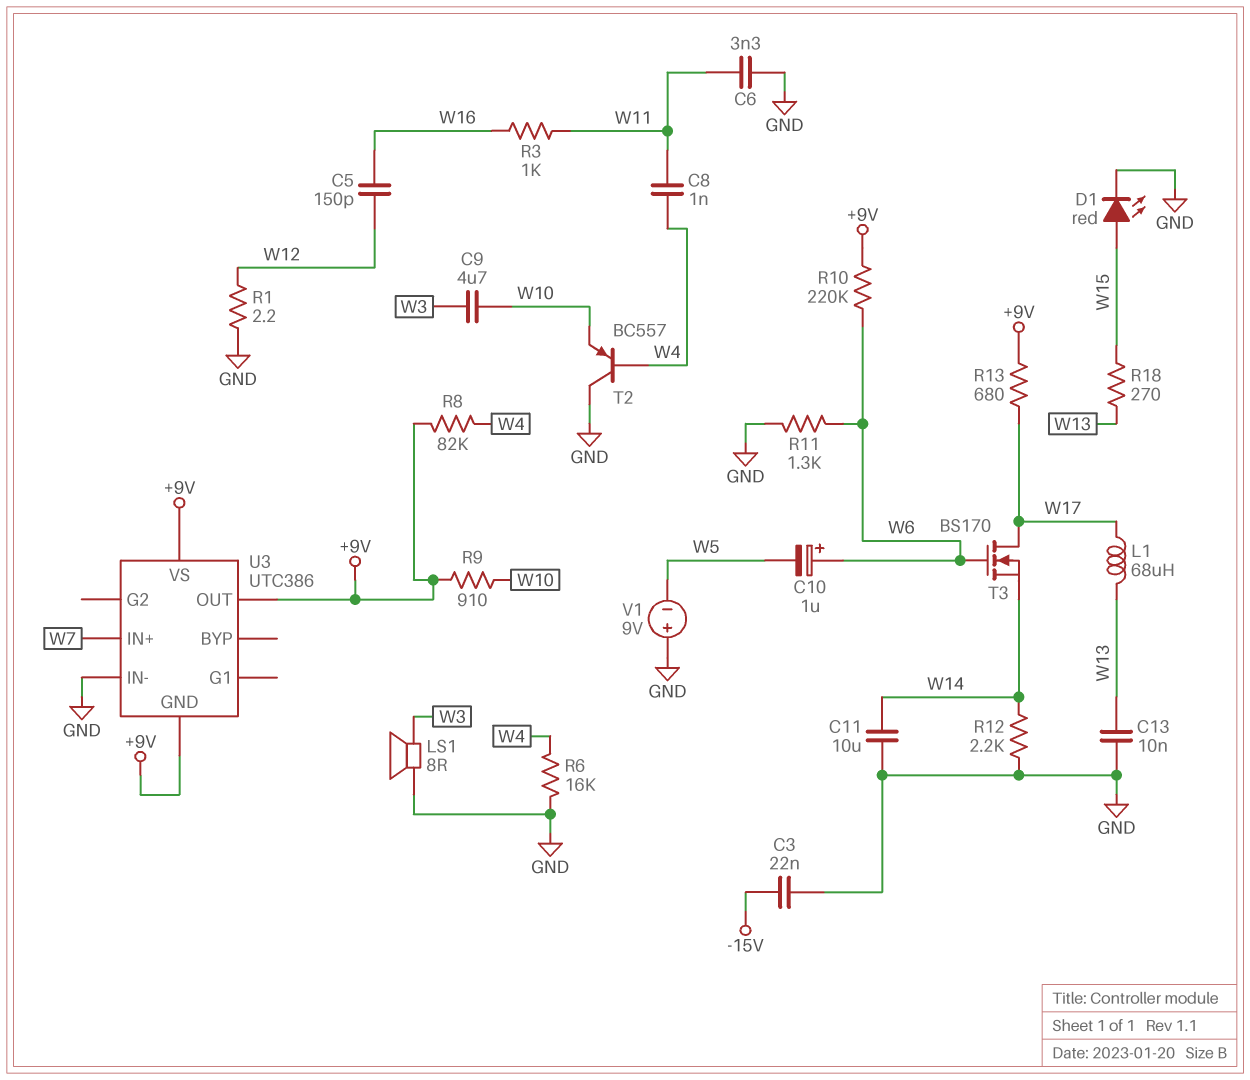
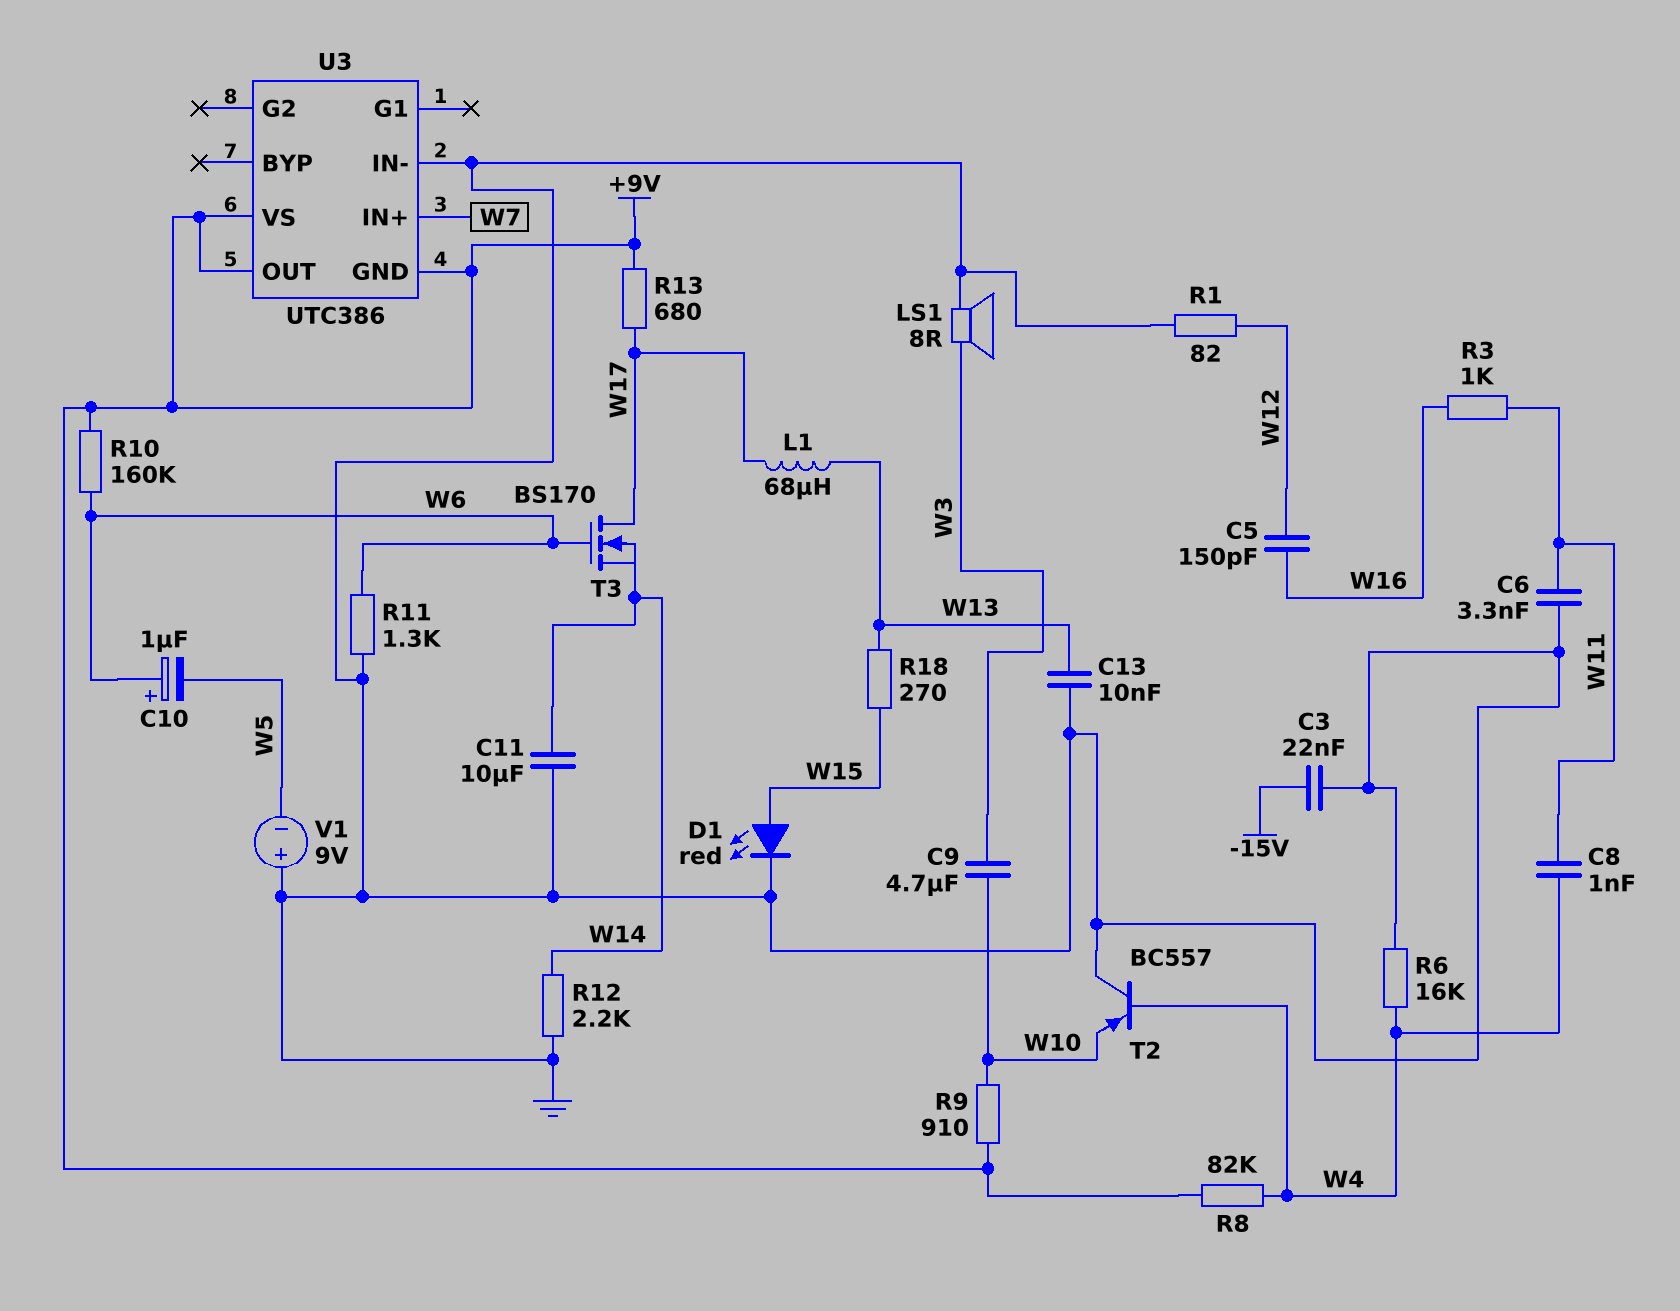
R1: 2.2 (GND, W12) -> 82 (GND, W12)
R10: 220k (+9V, W6) -> 160k (+9V, W6)

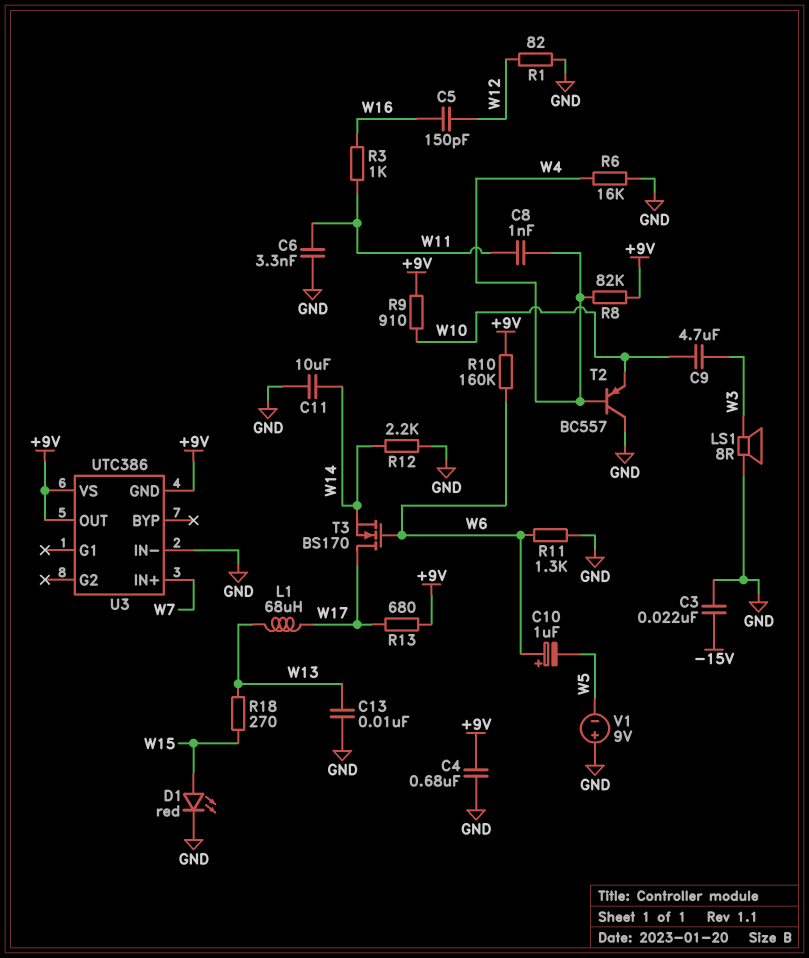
C4: none -> 680nF (+9V, GND)

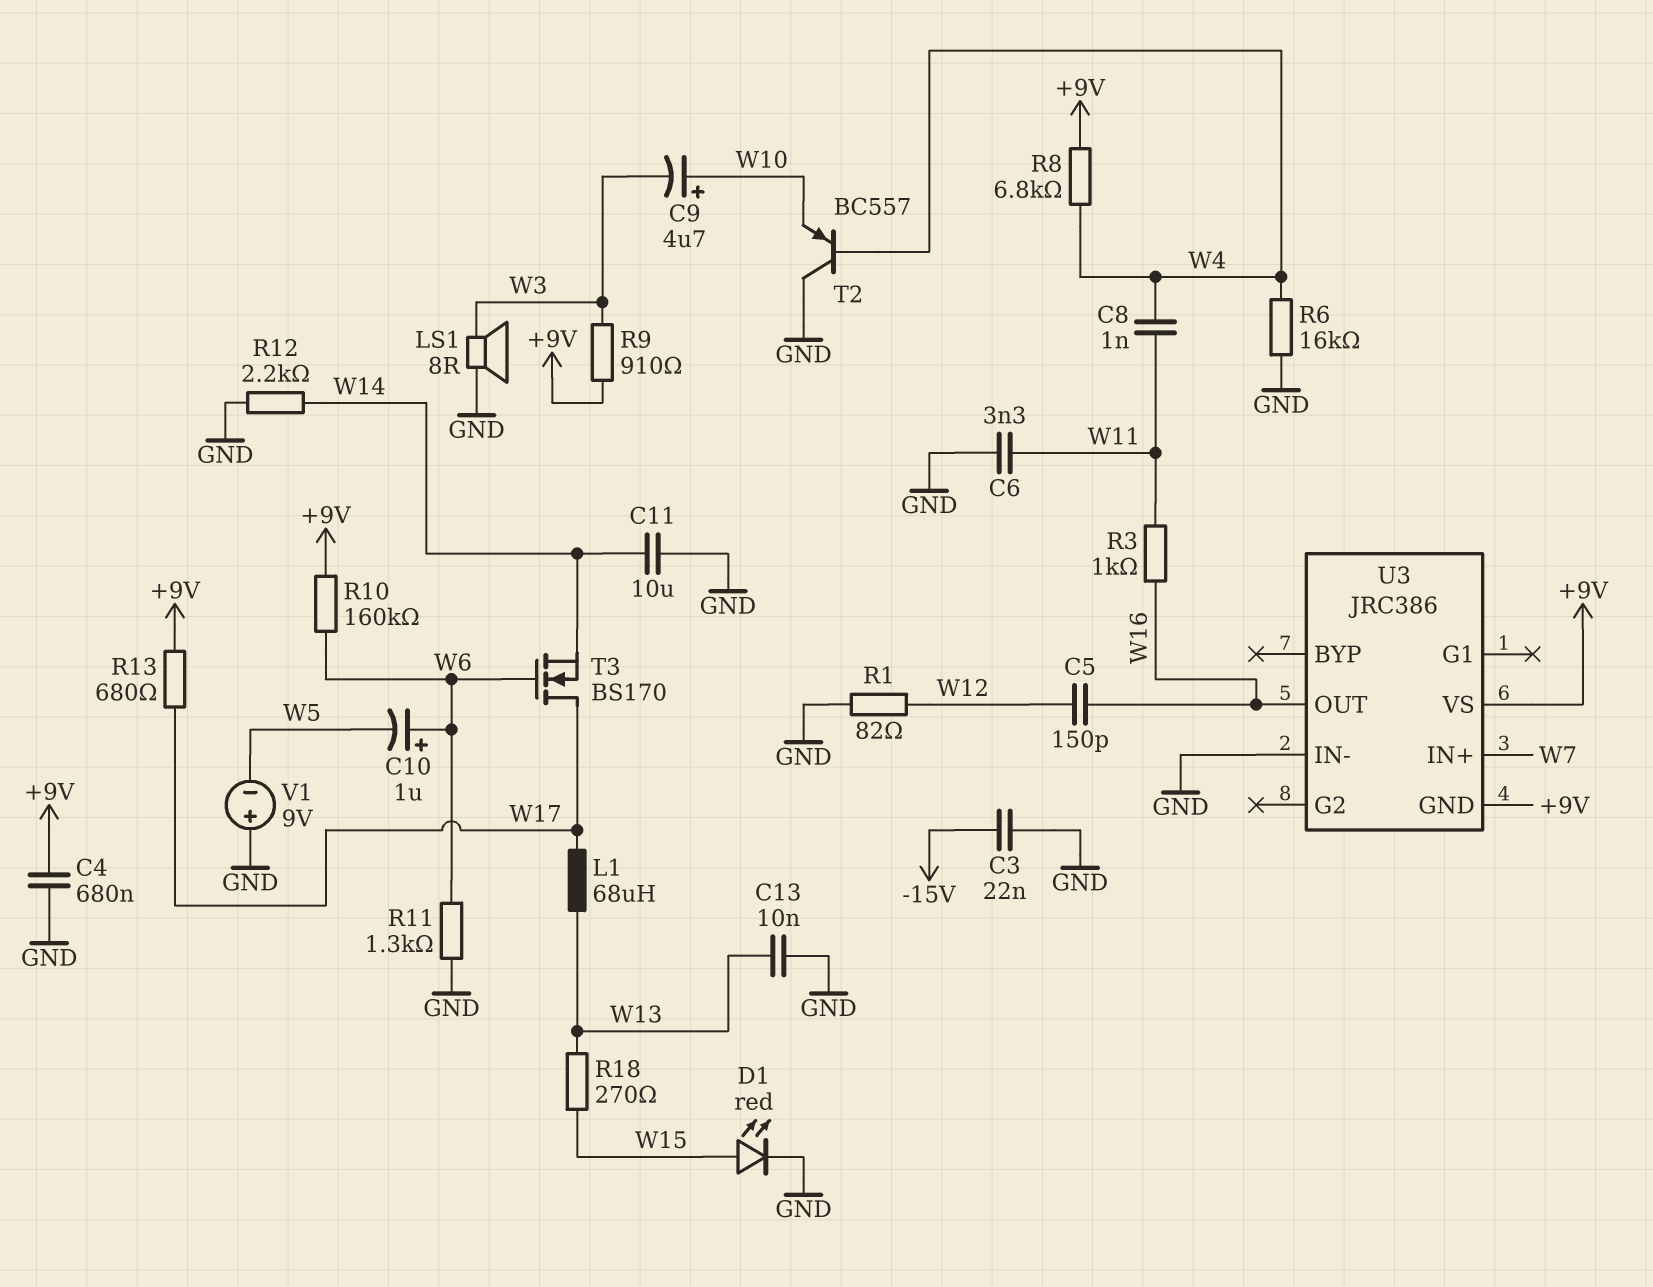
C9: 4.7uF (W3, W10) -> 4.7uF (plus W10, minus W3)
R8: 82k (+9V, W4) -> 6.8k (+9V, W4)
R9: 910 (+9V, W10) -> 910 (+9V, W3)
U3: UTC386 -> JRC386
U3 pin OUT: +9V -> W16

